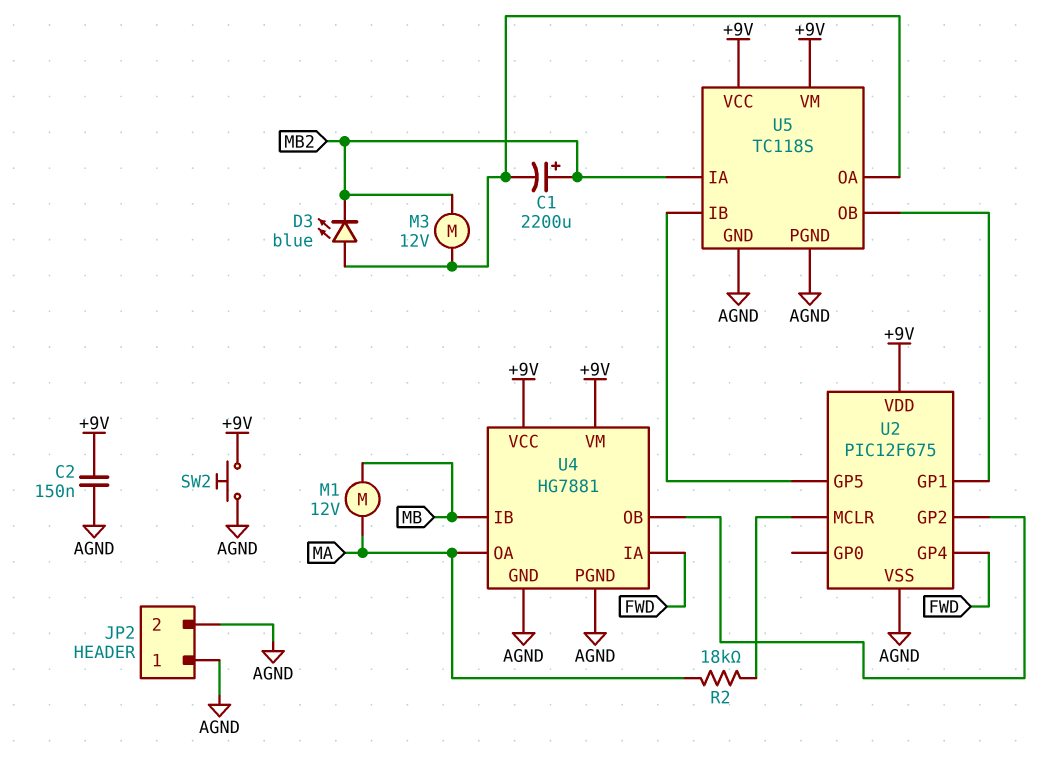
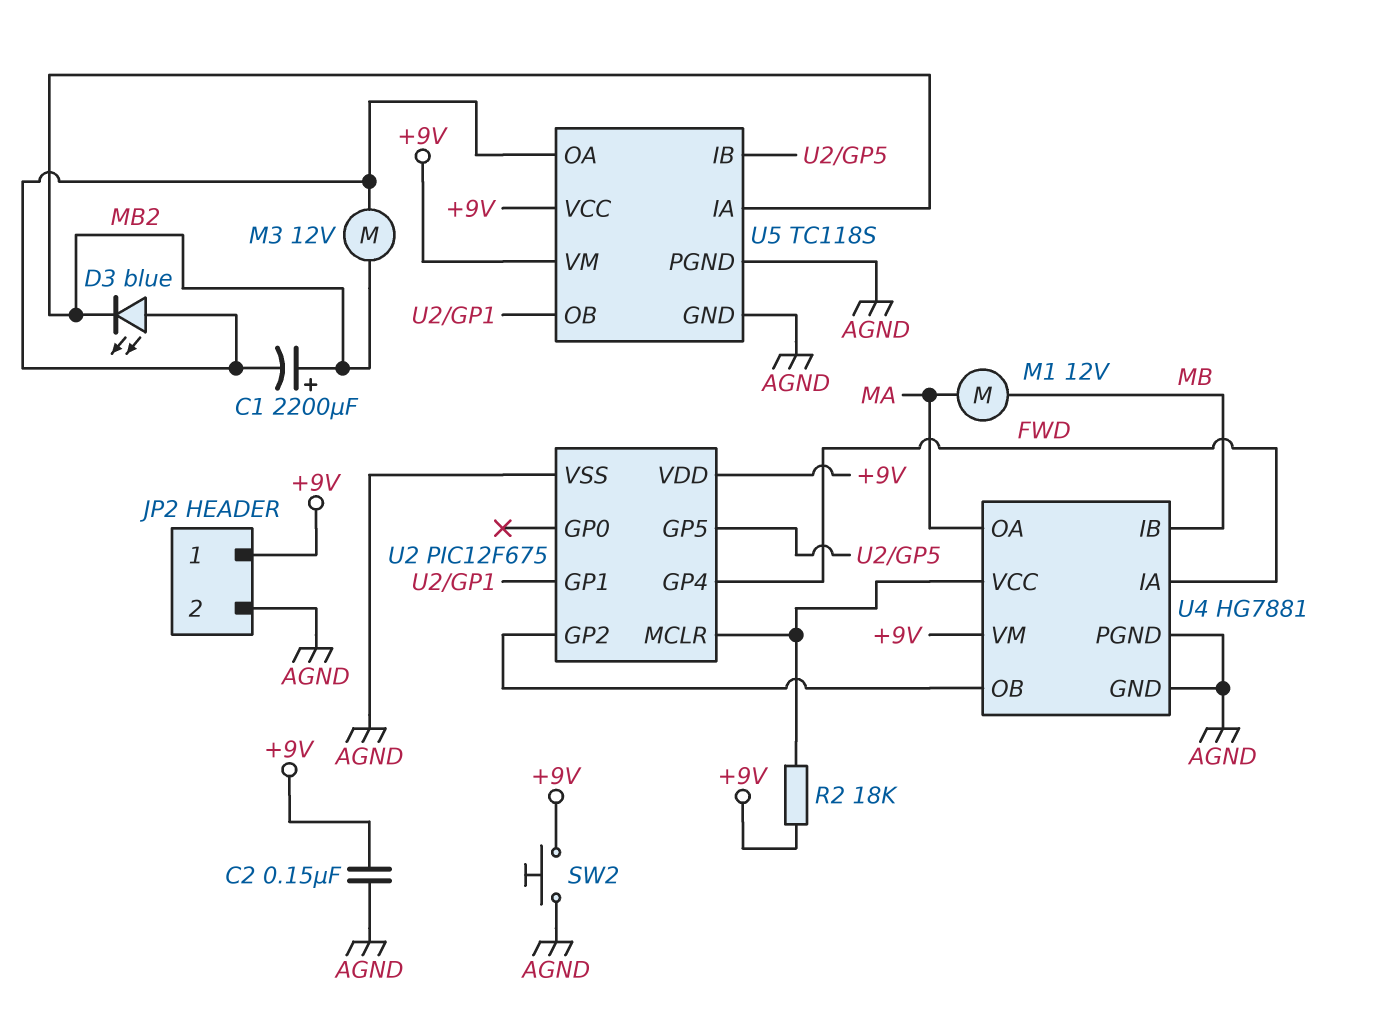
JP2 pin 1: AGND -> +9V
R2: 18k (MA, U2/MCLR) -> 18k (+9V, U2/MCLR)
U4 pin VCC: +9V -> U2/MCLR

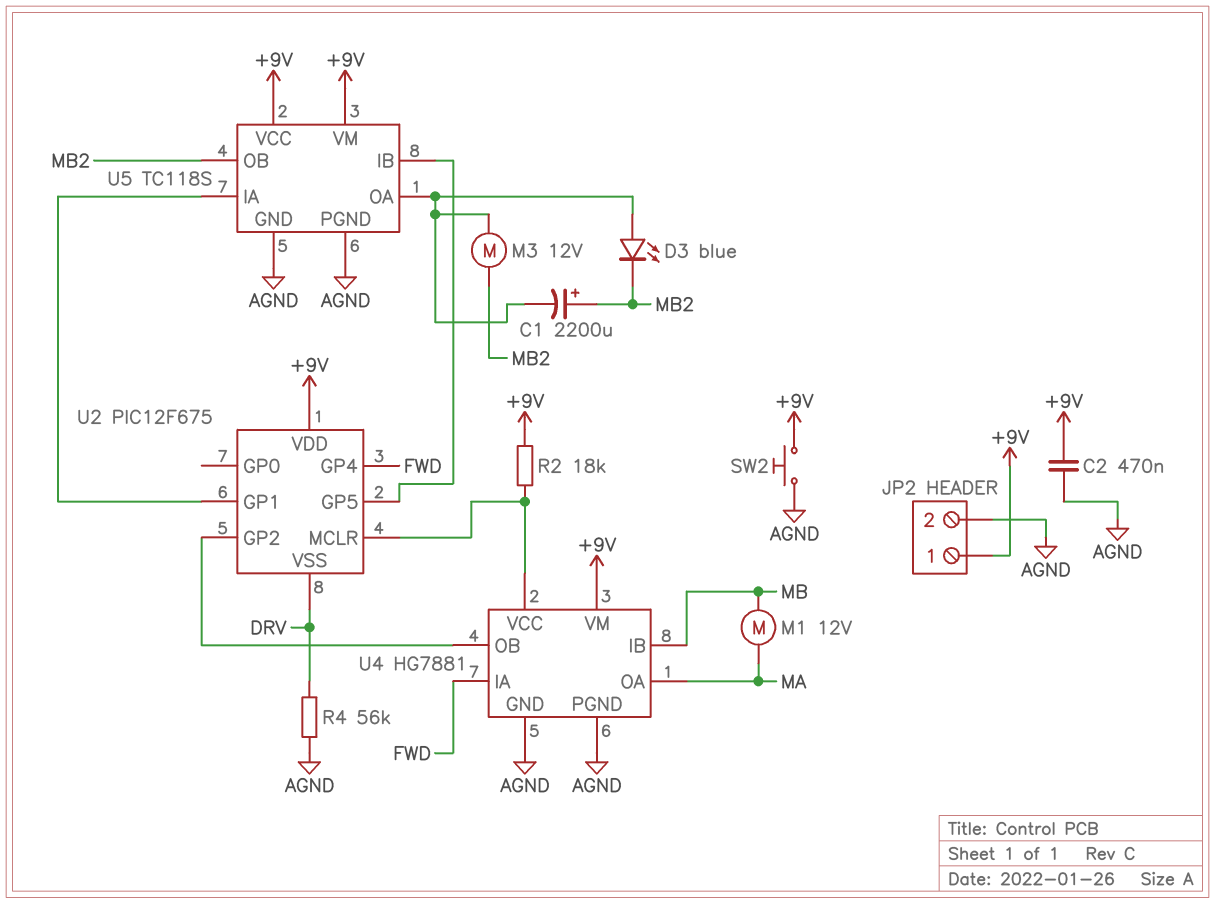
C2: 150nF (+9V, AGND) -> 470nF (+9V, AGND)
R4: none -> 56k (AGND, DRV)
U2 pin VSS: AGND -> DRV
U5 pin IA: MB2 -> U2/GP1
U5 pin OB: U2/GP1 -> MB2

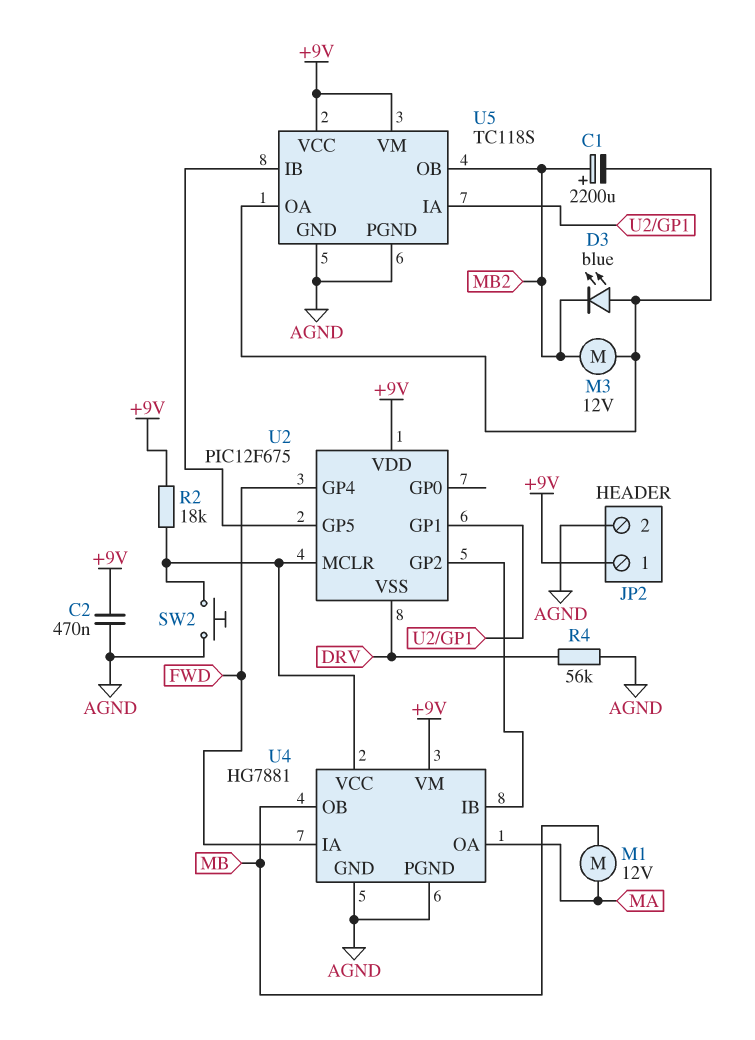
SW2: button (+9V, AGND) -> button (AGND, U2/MCLR)
U4 pin IB: MB -> U2/GP2
U4 pin OB: U2/GP2 -> MB

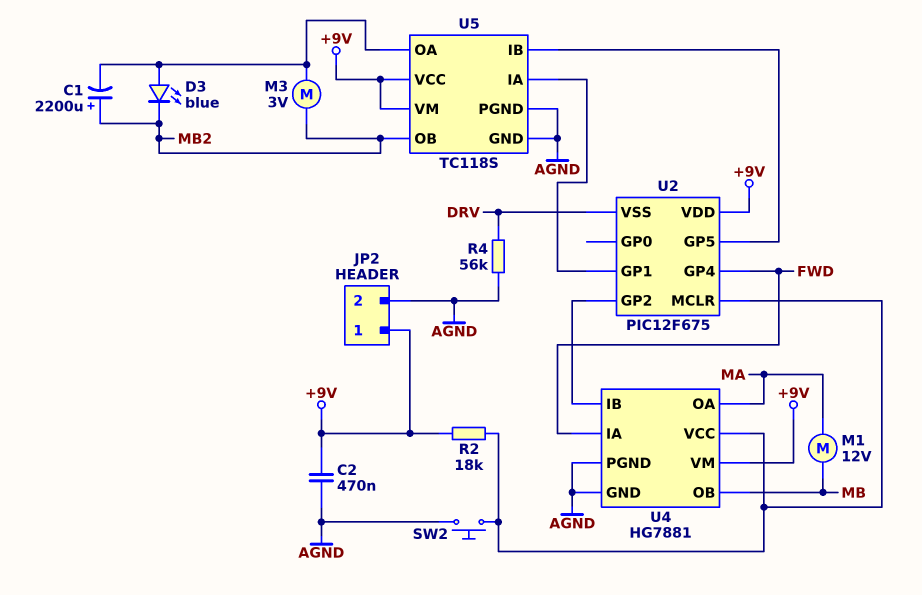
M3: motor 12V (MB2, U5/OA) -> motor 3V (MB2, U5/OA)

